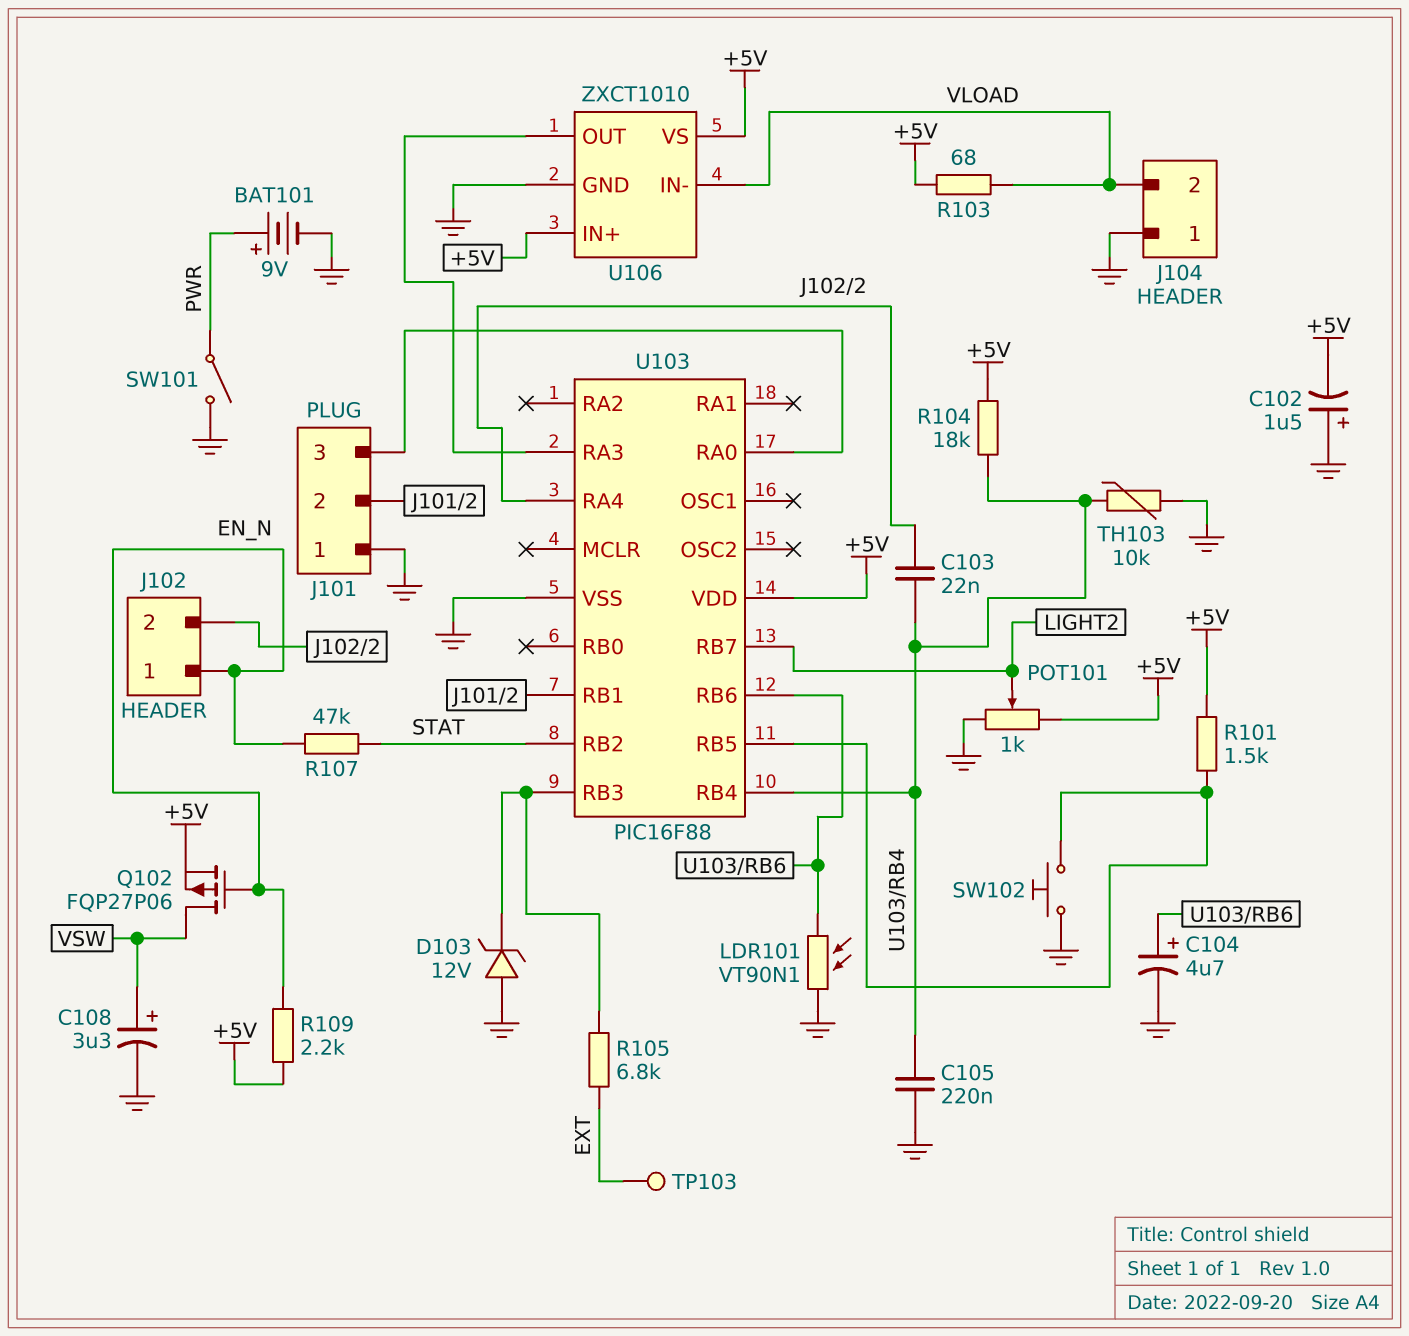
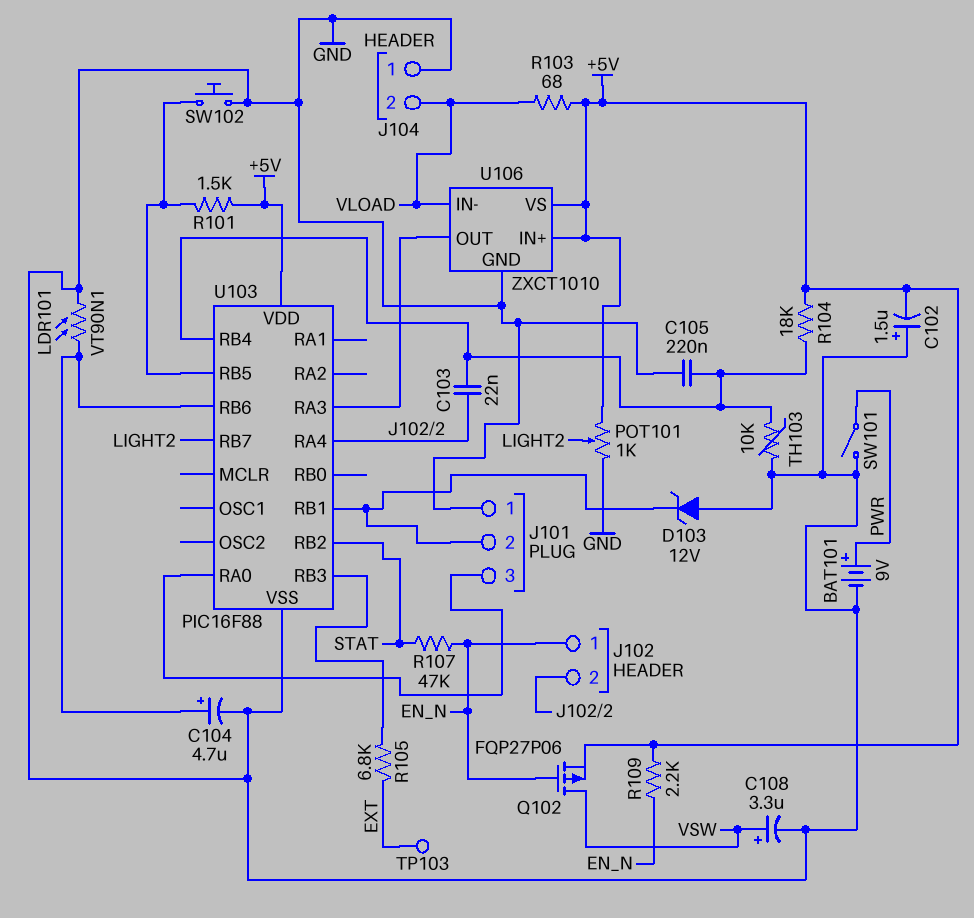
D103: zener 12V (A GND, K U103/RB3) -> zener 12V (A GND, K J101/2)

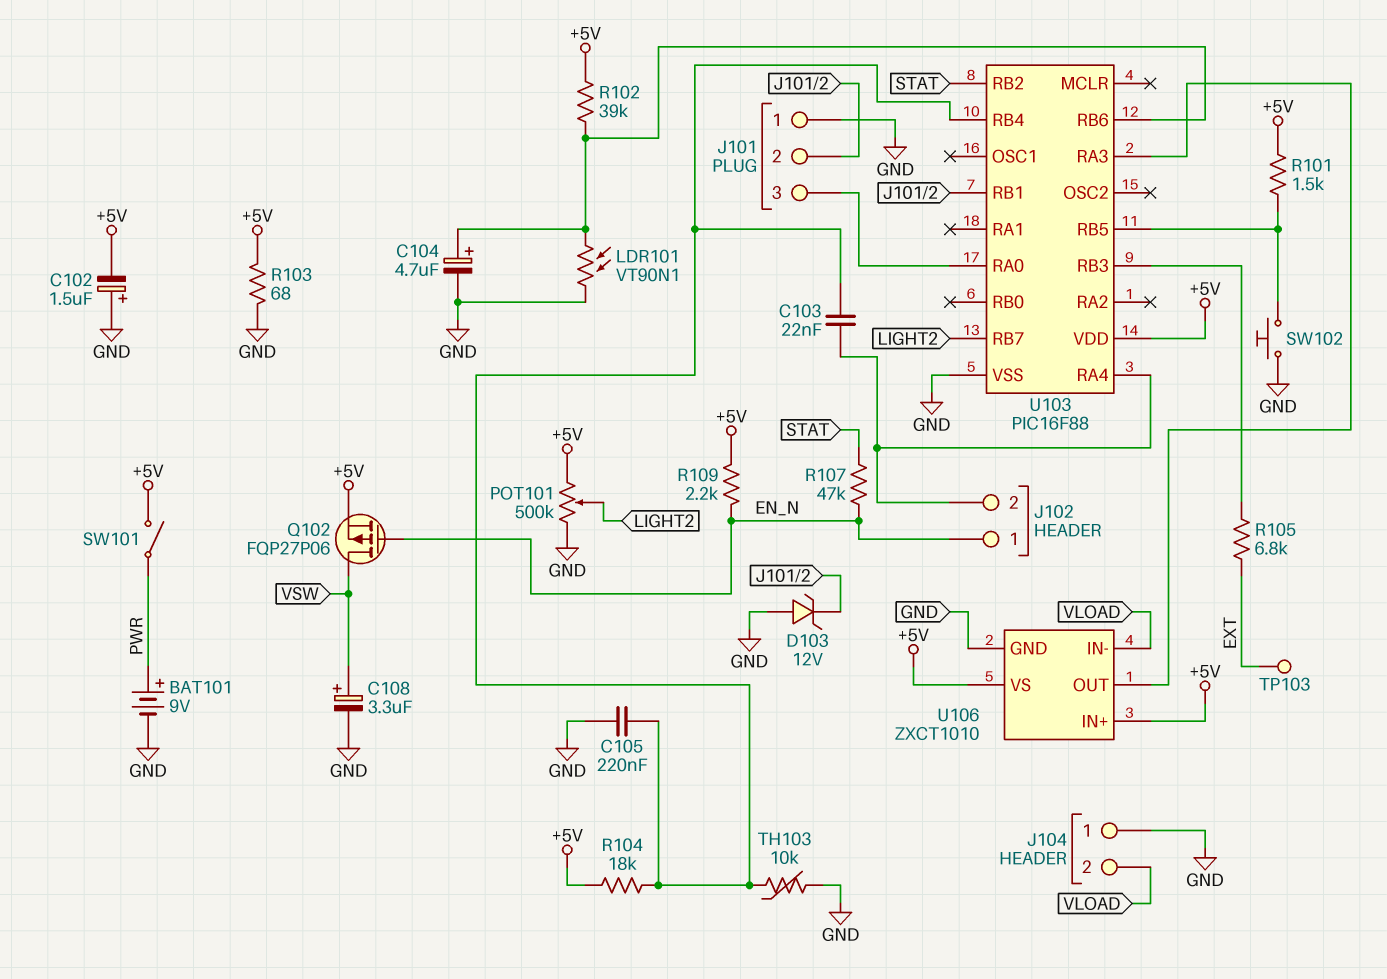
POT101: 1k (+5V, GND, wiper LIGHT2) -> 500k (+5V, GND, wiper LIGHT2)
R102: none -> 39k (+5V, U103/RB6)
R103: 68 (+5V, VLOAD) -> 68 (+5V, GND)
SW101: switch (GND, PWR) -> switch (+5V, PWR)

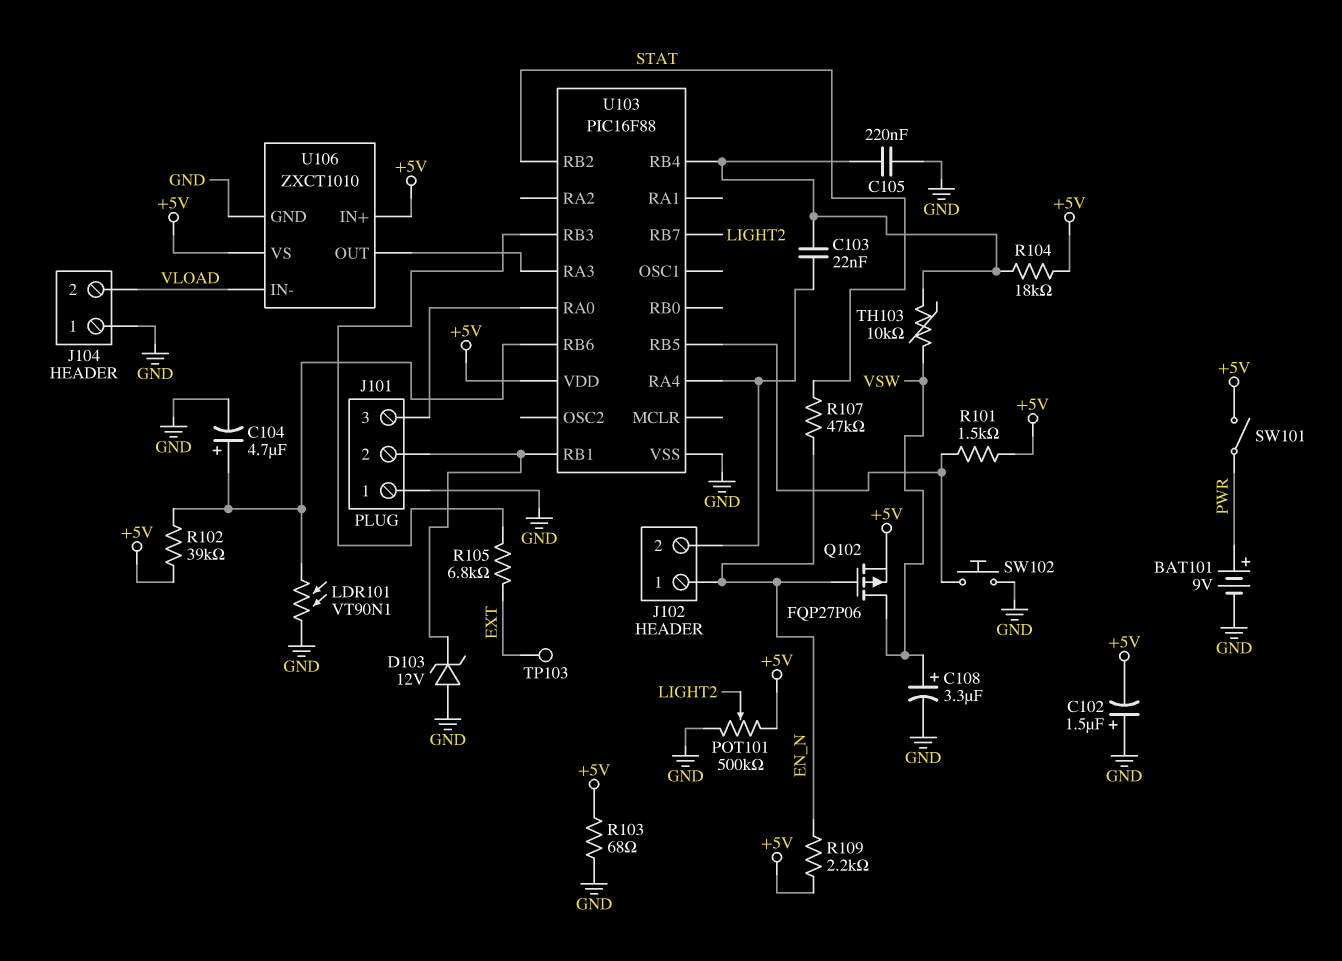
TH103: 10k (GND, U103/RB4) -> 10k (U103/RB4, VSW)

